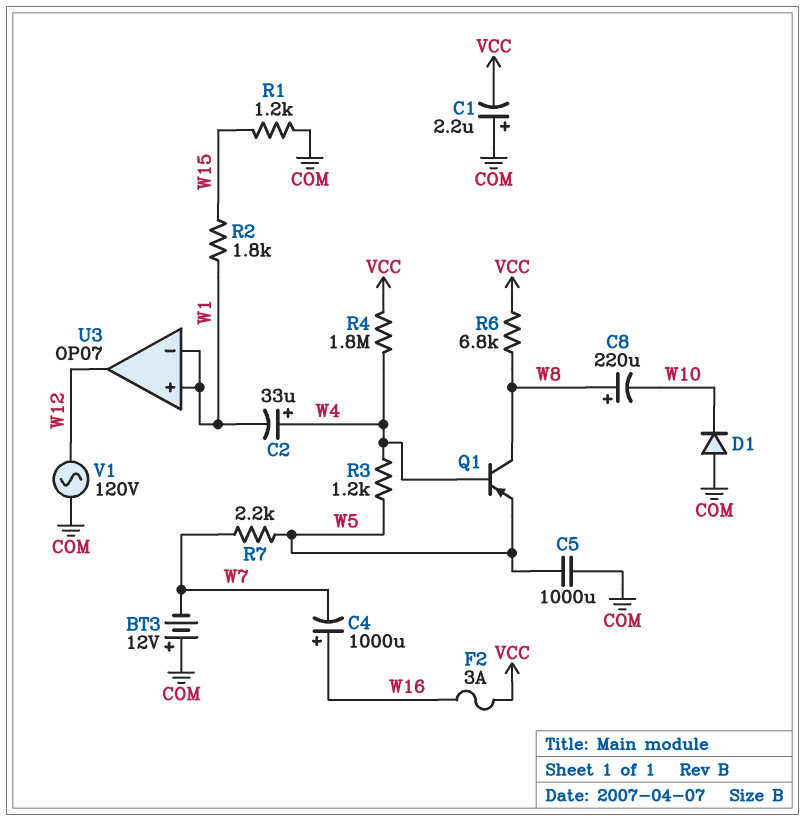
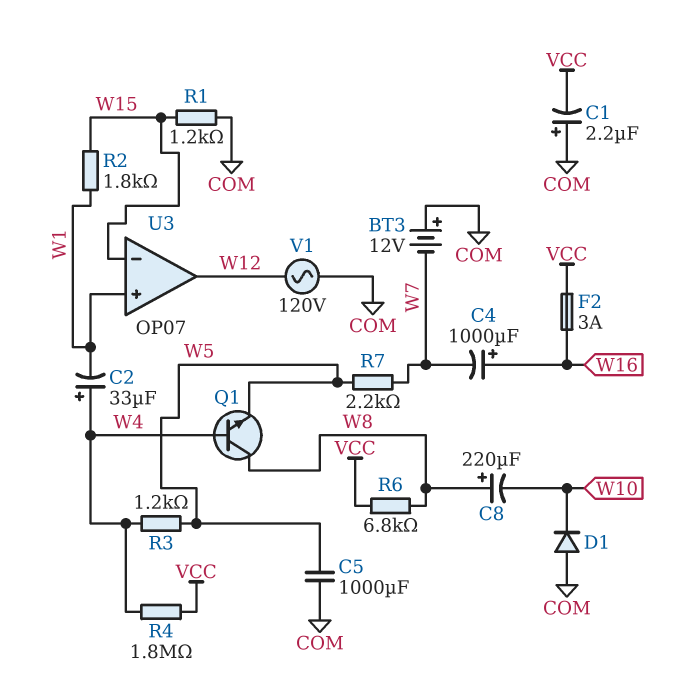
Q1: PNP (B W4, C W8, E W5) -> NPN (B W4, C W8, E W5)
U3 pin in-: W1 -> W15

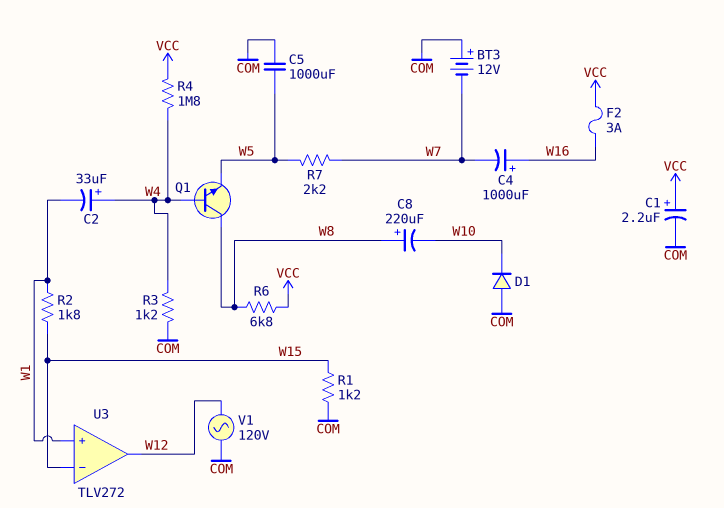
C1: 2.2uF (plus COM, minus VCC) -> 2.2uF (plus VCC, minus COM)
R3: 1.2k (W4, W5) -> 1.2k (COM, W4)
U3: OP07 -> TLV272

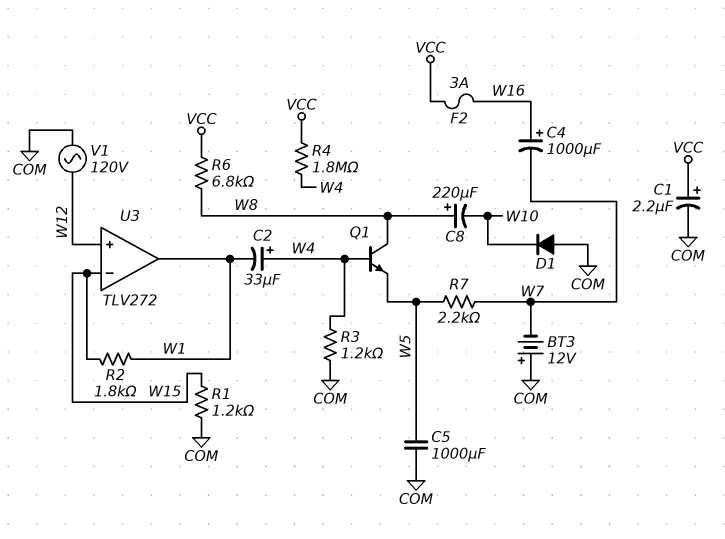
U3 pin in+: W1 -> W12
U3 pin out: W12 -> W1

